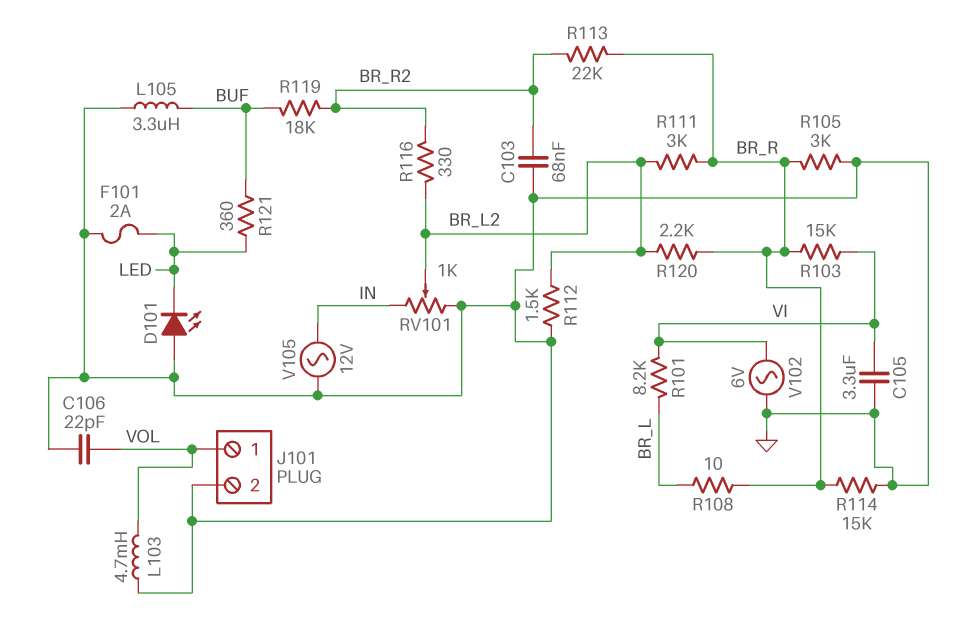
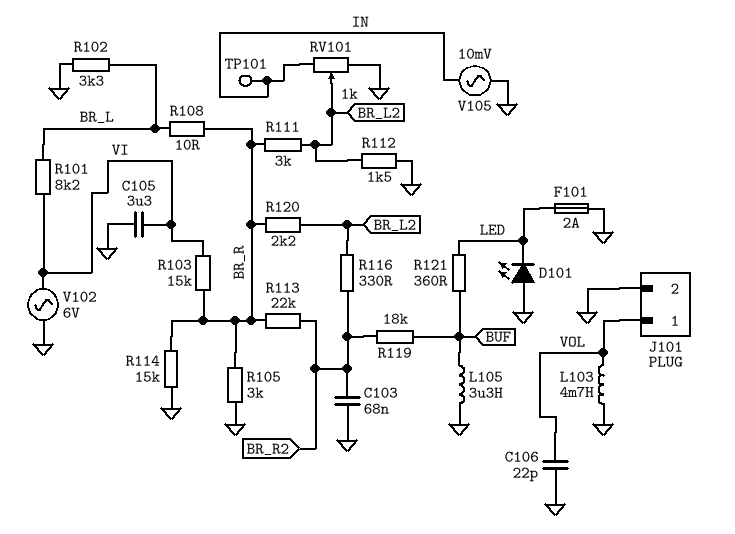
R102: none -> 3.3k (BR_L, GND)
TP101: none -> test point (IN)
V105: AC 12V (GND, IN) -> AC 10mV (GND, IN)

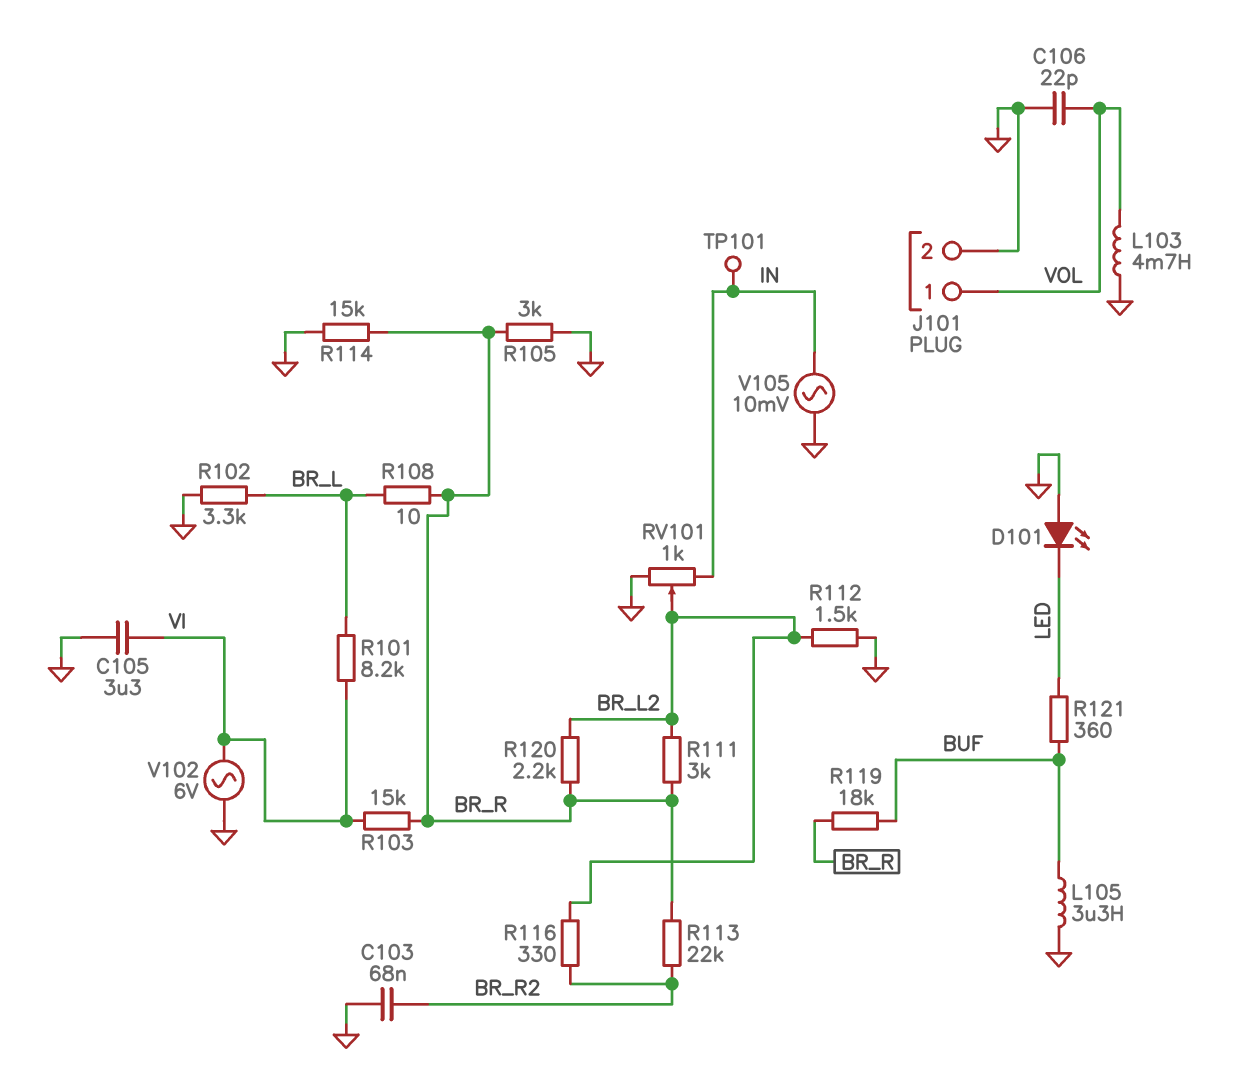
F101: 2A (GND, LED) -> none
R119: 18k (BR_R2, BUF) -> 18k (BR_R, BUF)

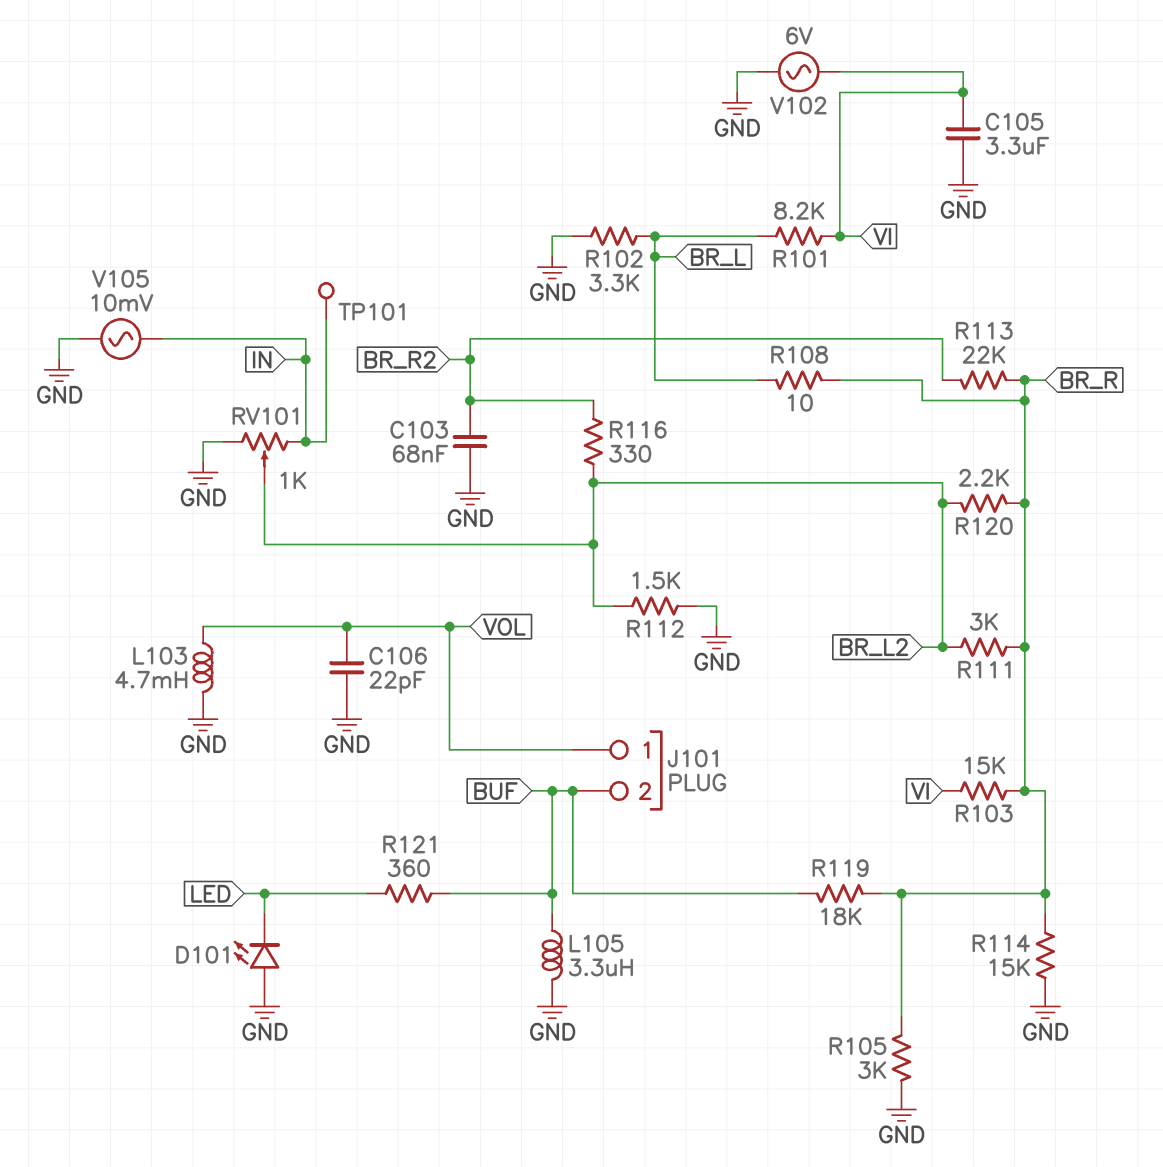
J101 pin 2: GND -> BUF

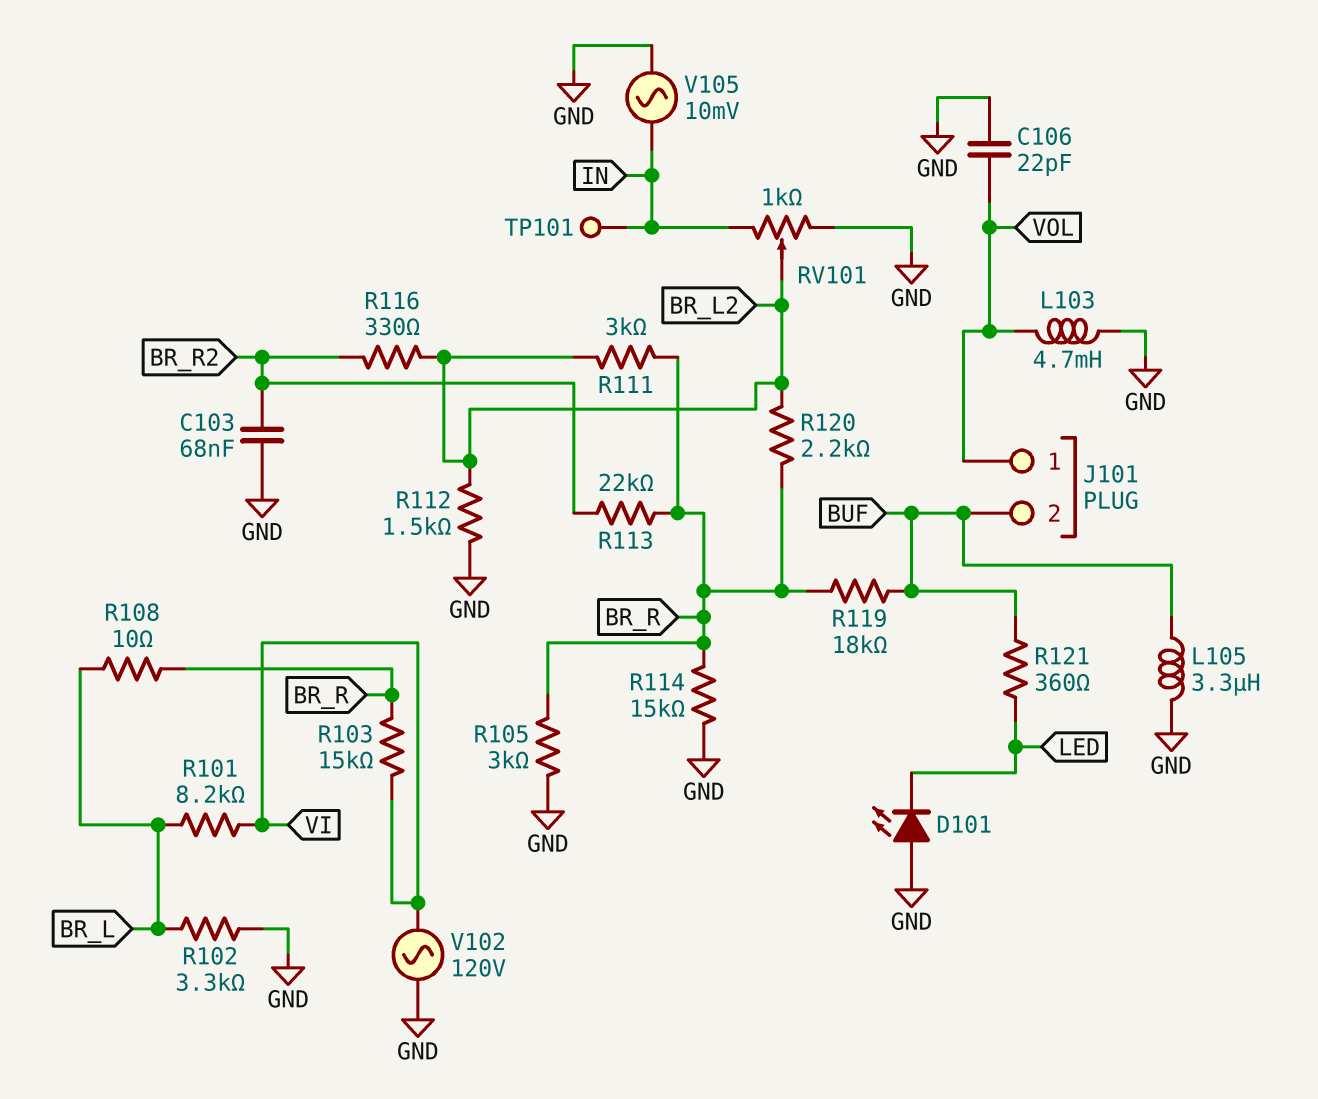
C105: 3.3uF (GND, VI) -> none
V102: AC 6V (GND, VI) -> AC 120V (GND, VI)

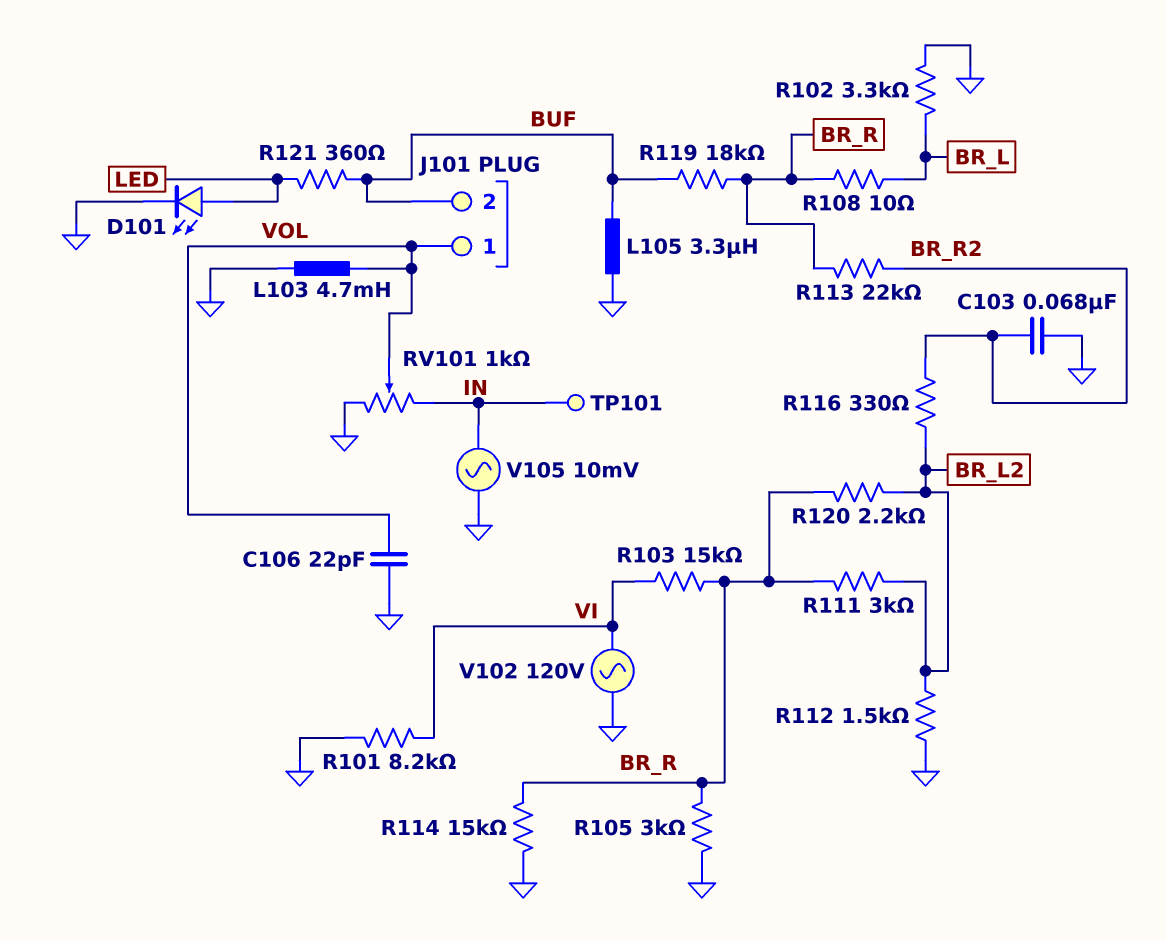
D101: LED (A GND, K LED) -> LED (A LED, K GND)
R101: 8.2k (BR_L, VI) -> 8.2k (GND, VI)
RV101: 1k (GND, IN, wiper BR_L2) -> 1k (GND, IN, wiper VOL)

